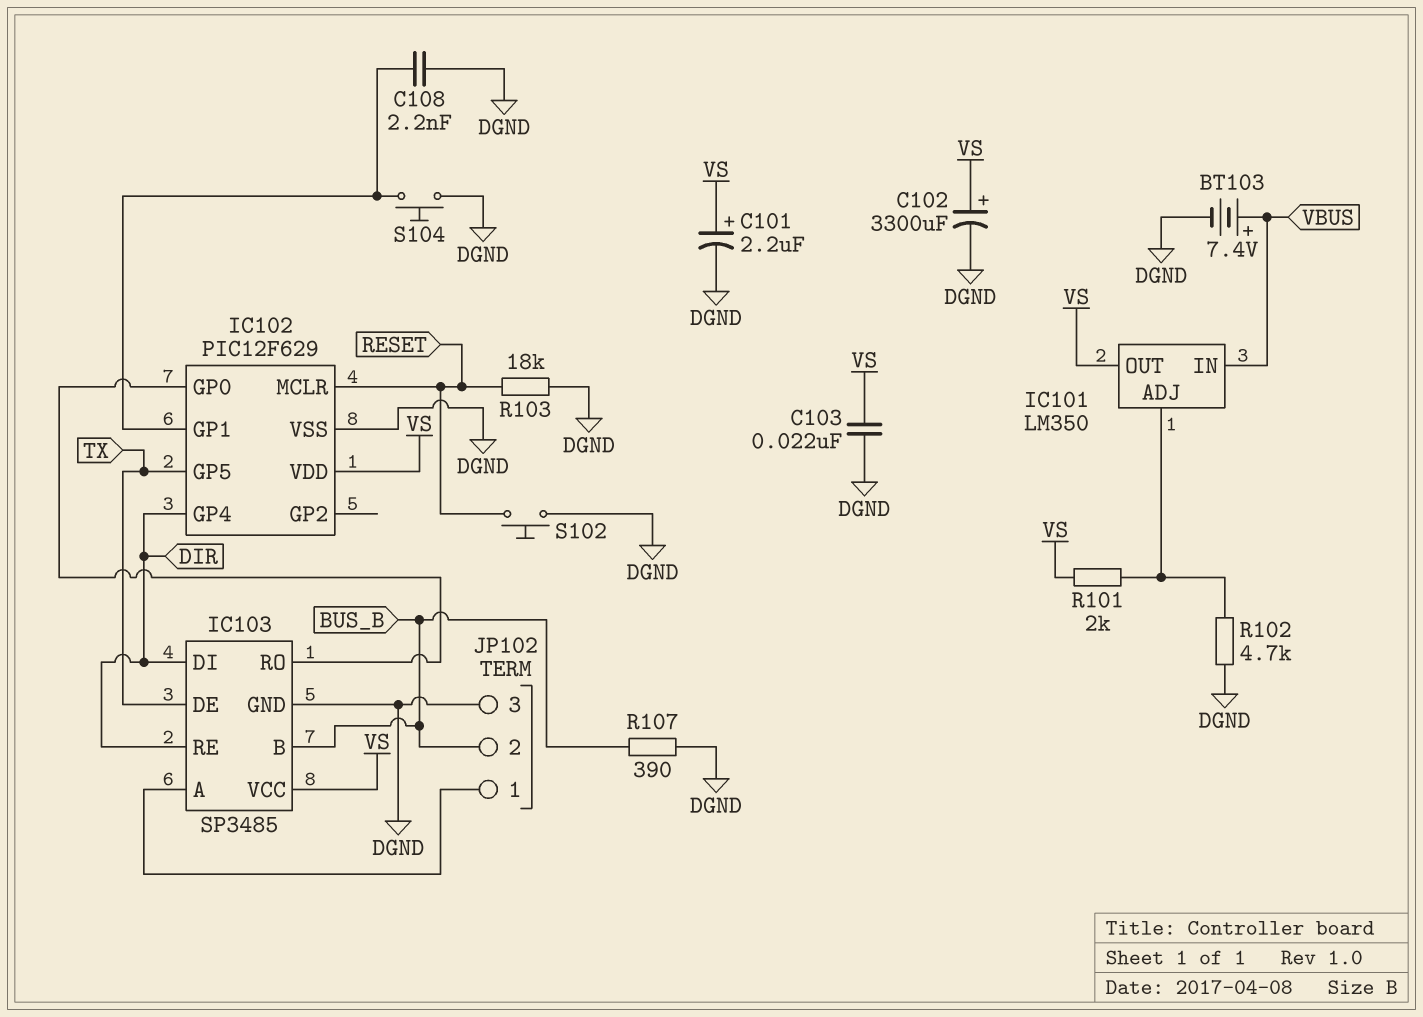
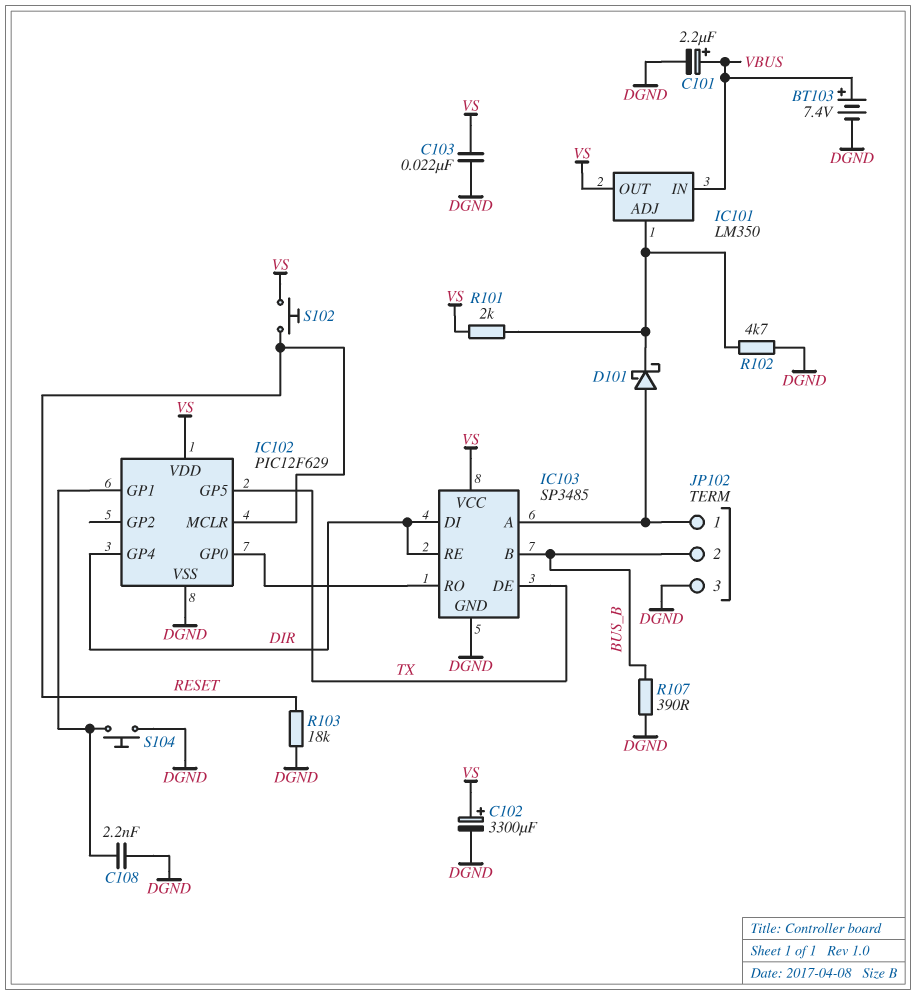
C101: 2.2uF (plus VS, minus DGND) -> 2.2uF (plus VBUS, minus DGND)
D101: none -> schottky (A IC103/A, K IC101/ADJ)
S102: button (DGND, RESET) -> button (RESET, VS)

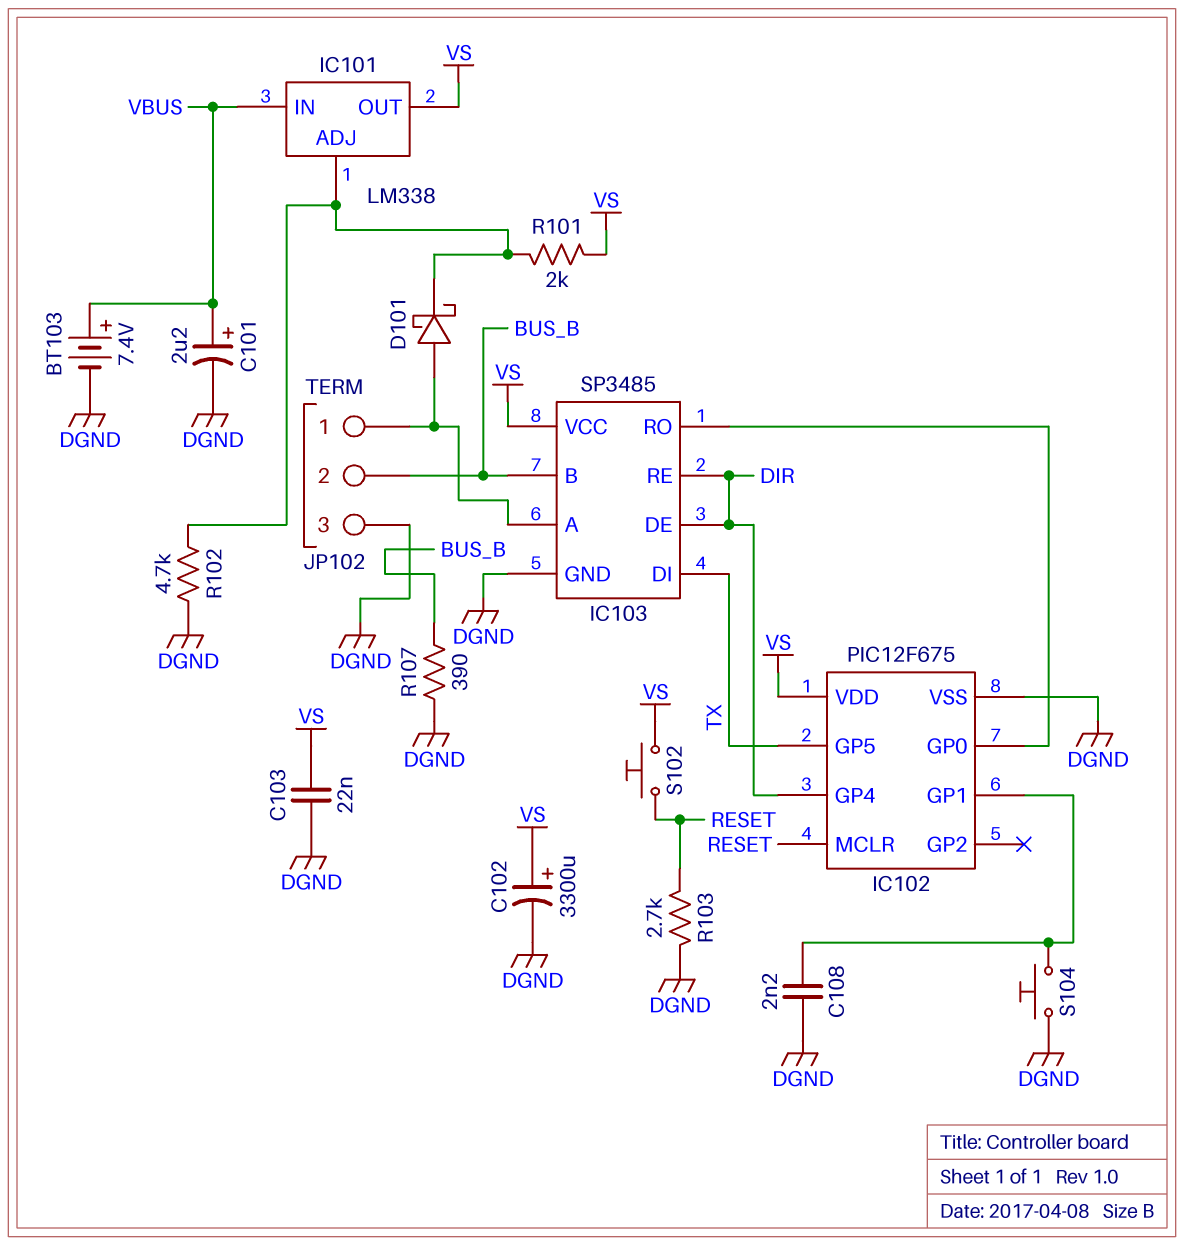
IC101: LM350 -> LM338
IC102: PIC12F629 -> PIC12F675
IC103 pin DE: TX -> DIR
IC103 pin DI: DIR -> TX
R103: 18k (DGND, RESET) -> 2.7k (DGND, RESET)

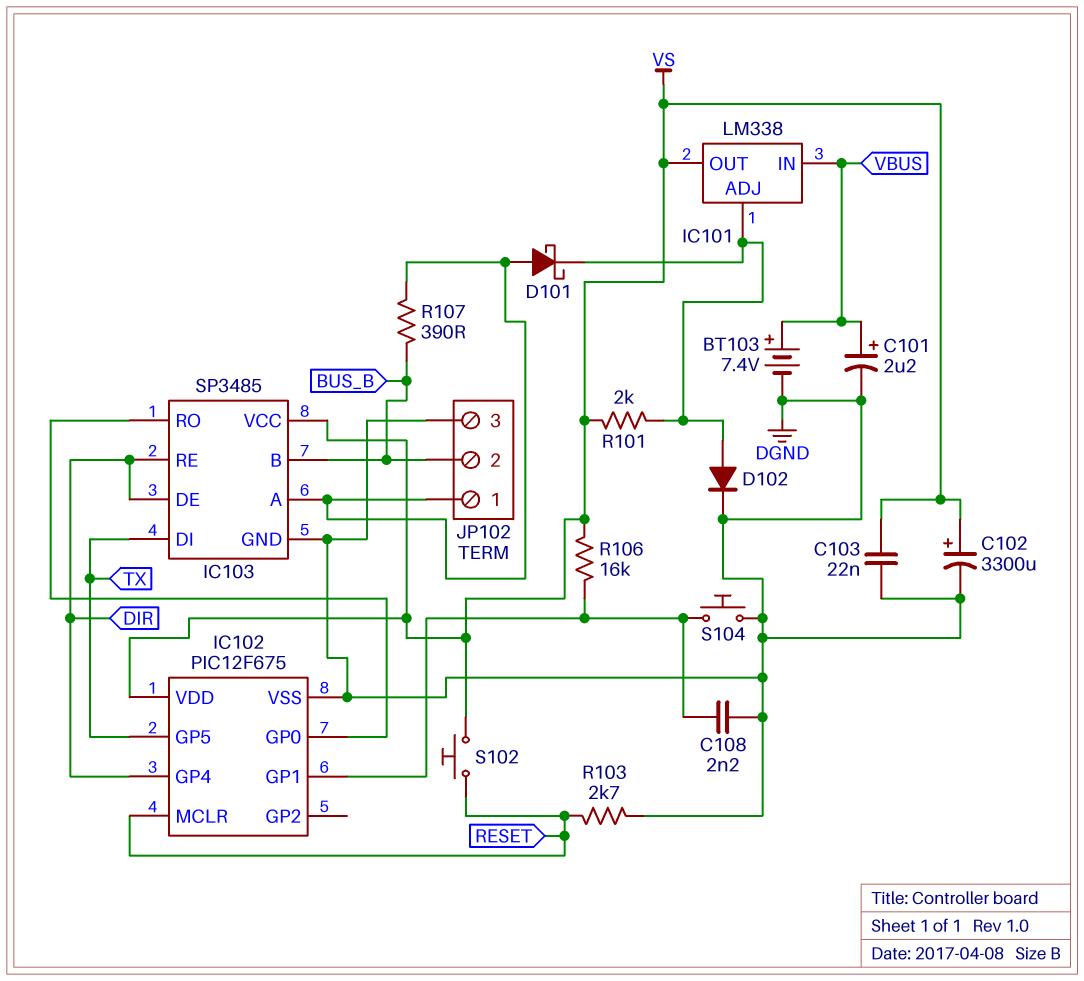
D102: none -> diode (A IC101/ADJ, K DGND)
R102: 4.7k (DGND, IC101/ADJ) -> none
R106: none -> 16k (IC102/GP1, VS)
R107: 390 (BUS_B, DGND) -> 390 (BUS_B, IC103/A)

